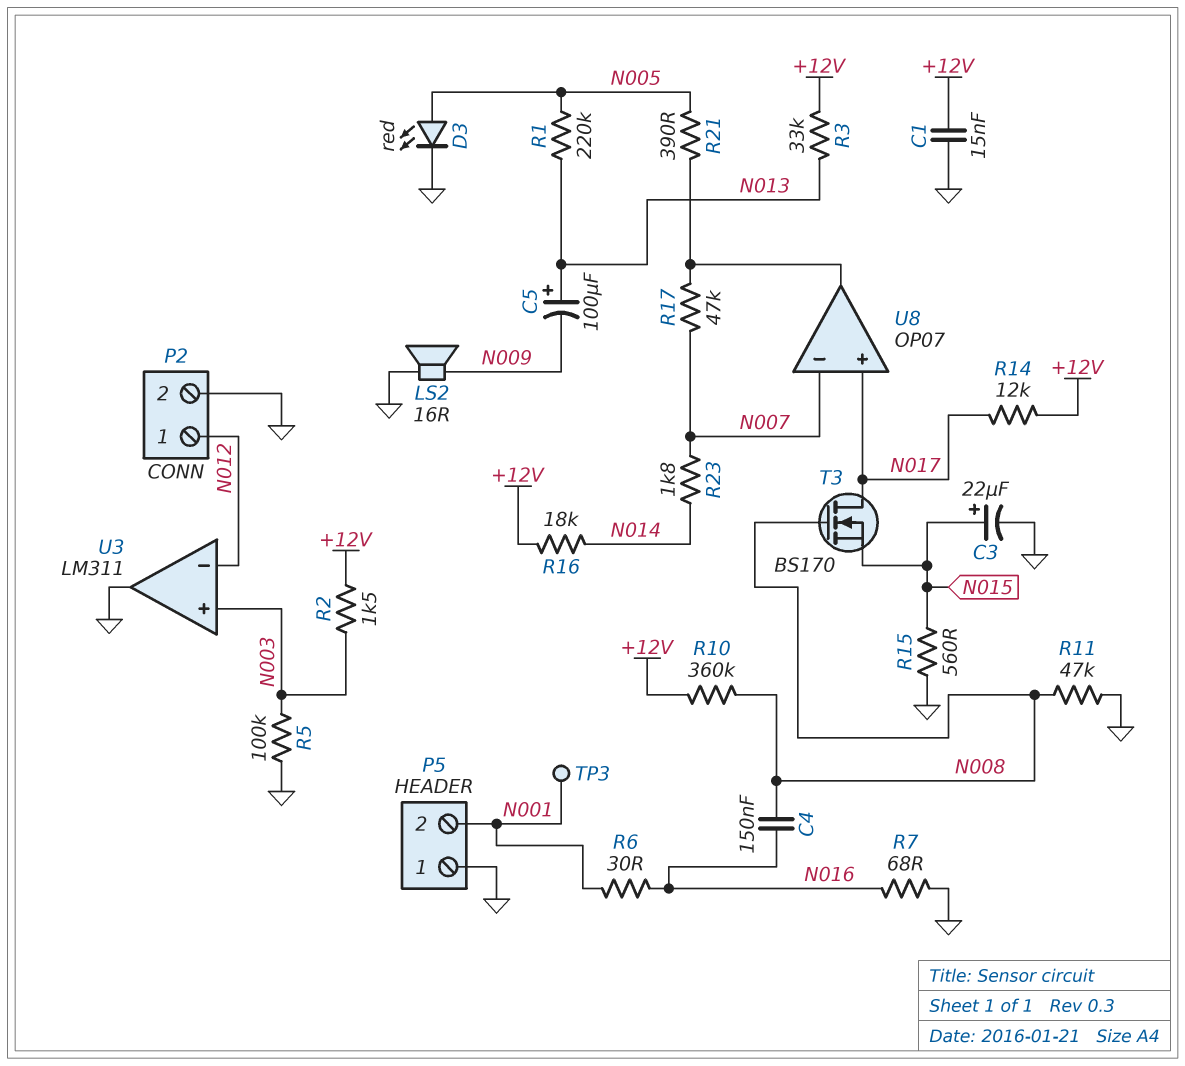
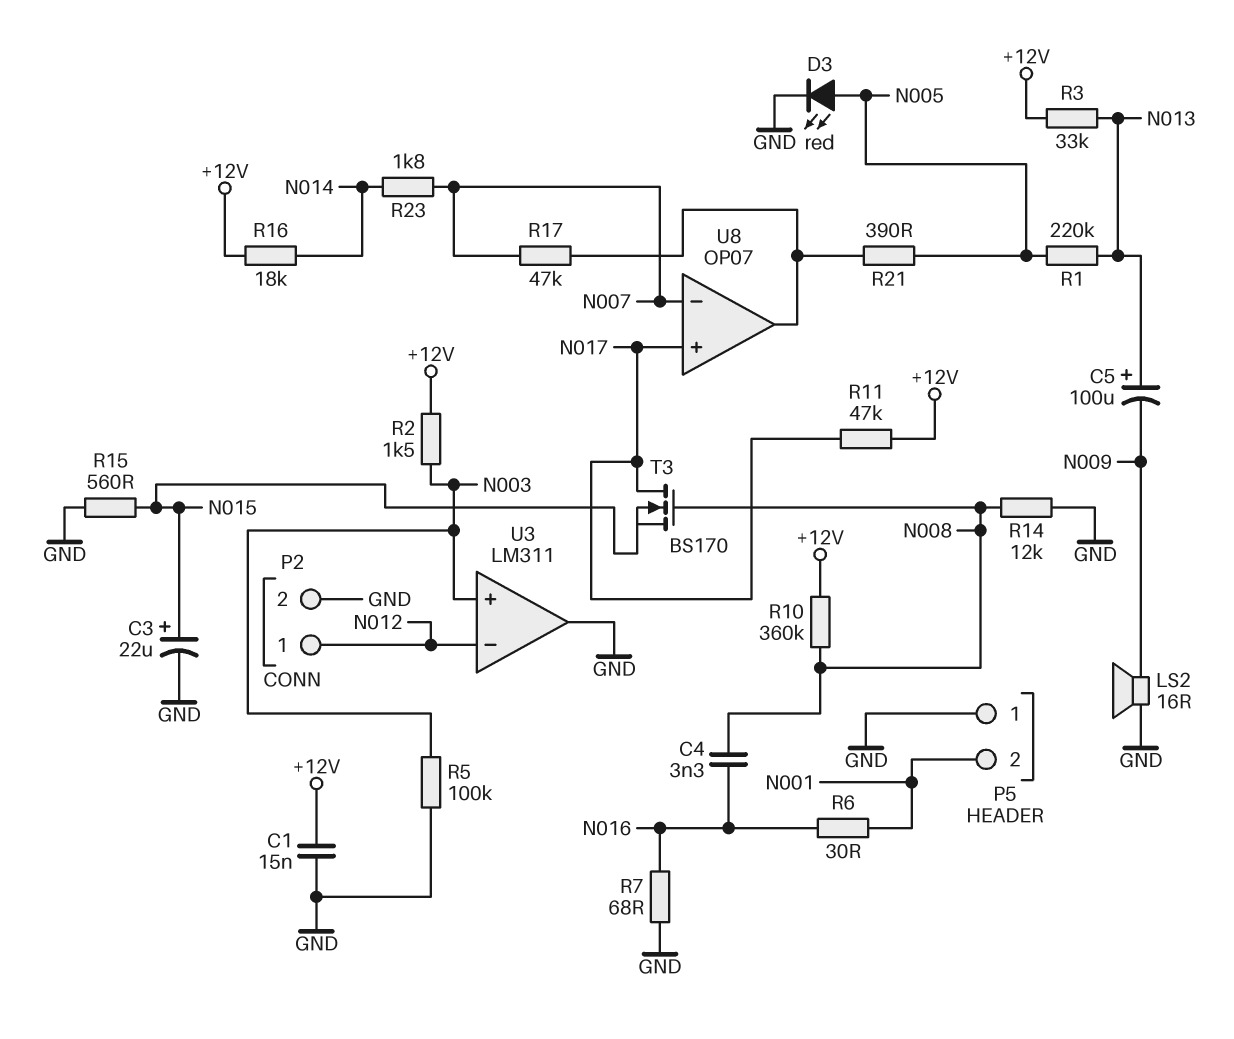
C4: 150nF (N008, N016) -> 3.3nF (N008, N016)
R11: 47k (GND, N008) -> 47k (+12V, N017)
R14: 12k (+12V, N017) -> 12k (GND, N008)
TP3: test point (N001) -> none

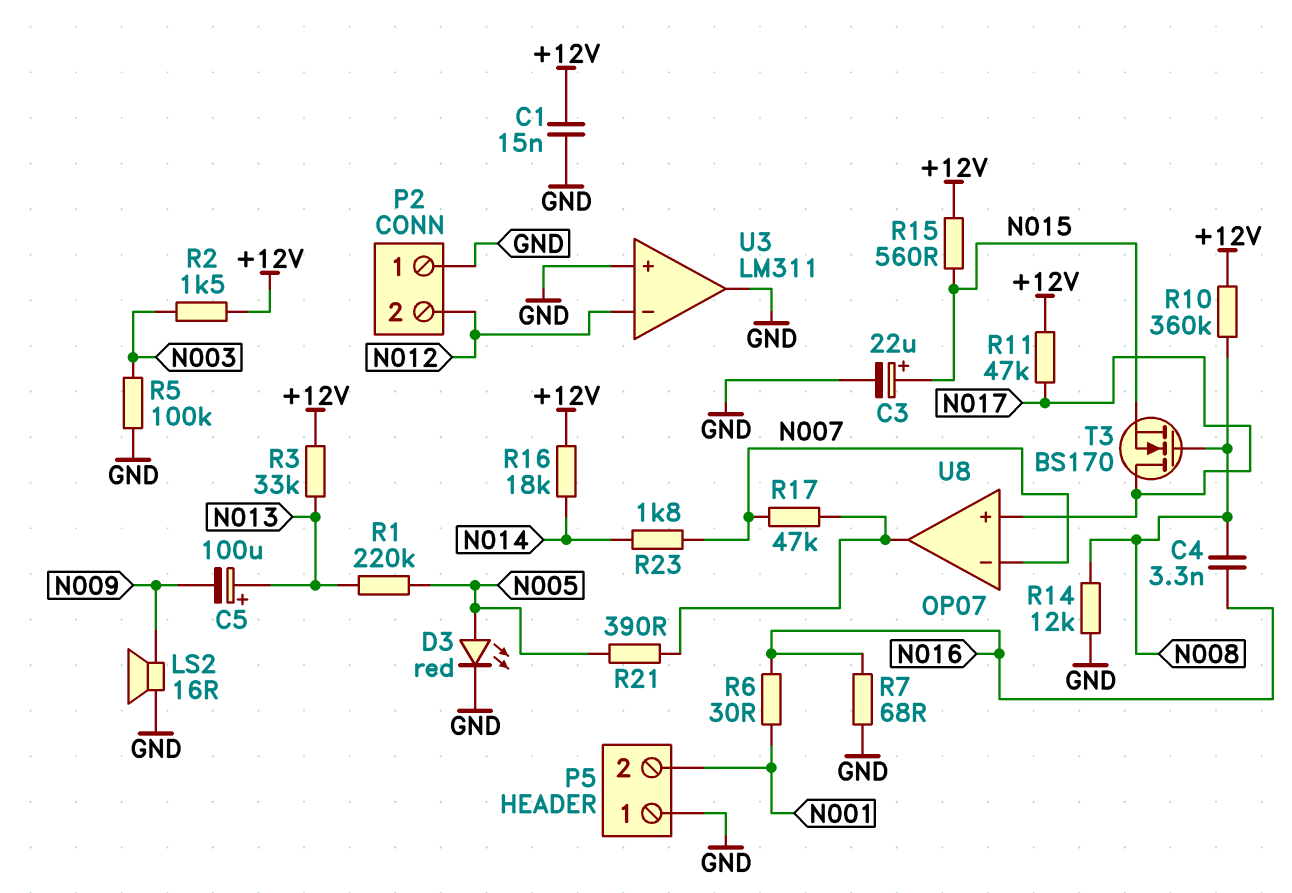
P2 pin 1: N012 -> GND
P2 pin 2: GND -> N012
R15: 560 (GND, N015) -> 560 (+12V, N015)
U3 pin in+: N003 -> GND

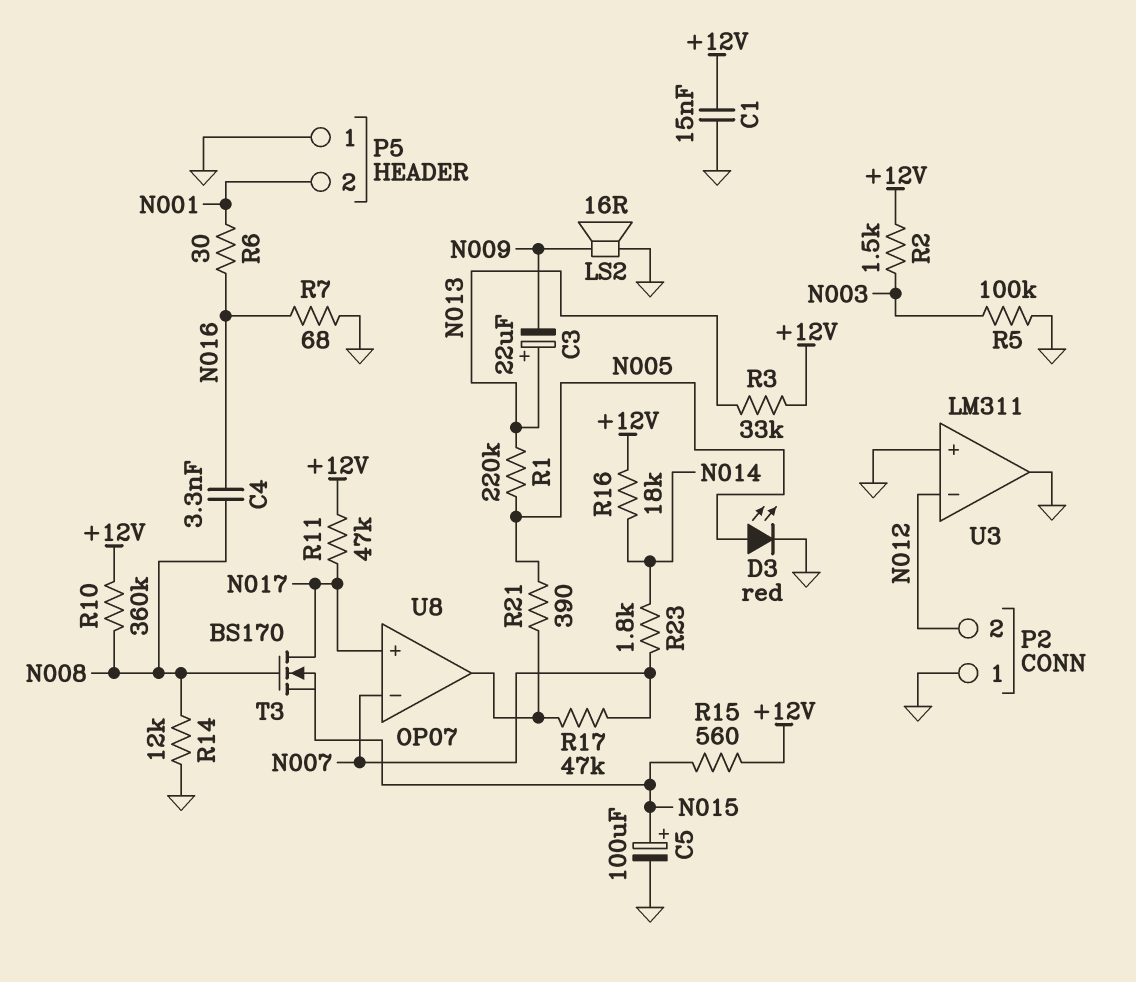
C3: 22uF (plus N015, minus GND) -> 22uF (plus N013, minus N009)
C5: 100uF (plus N013, minus N009) -> 100uF (plus N015, minus GND)

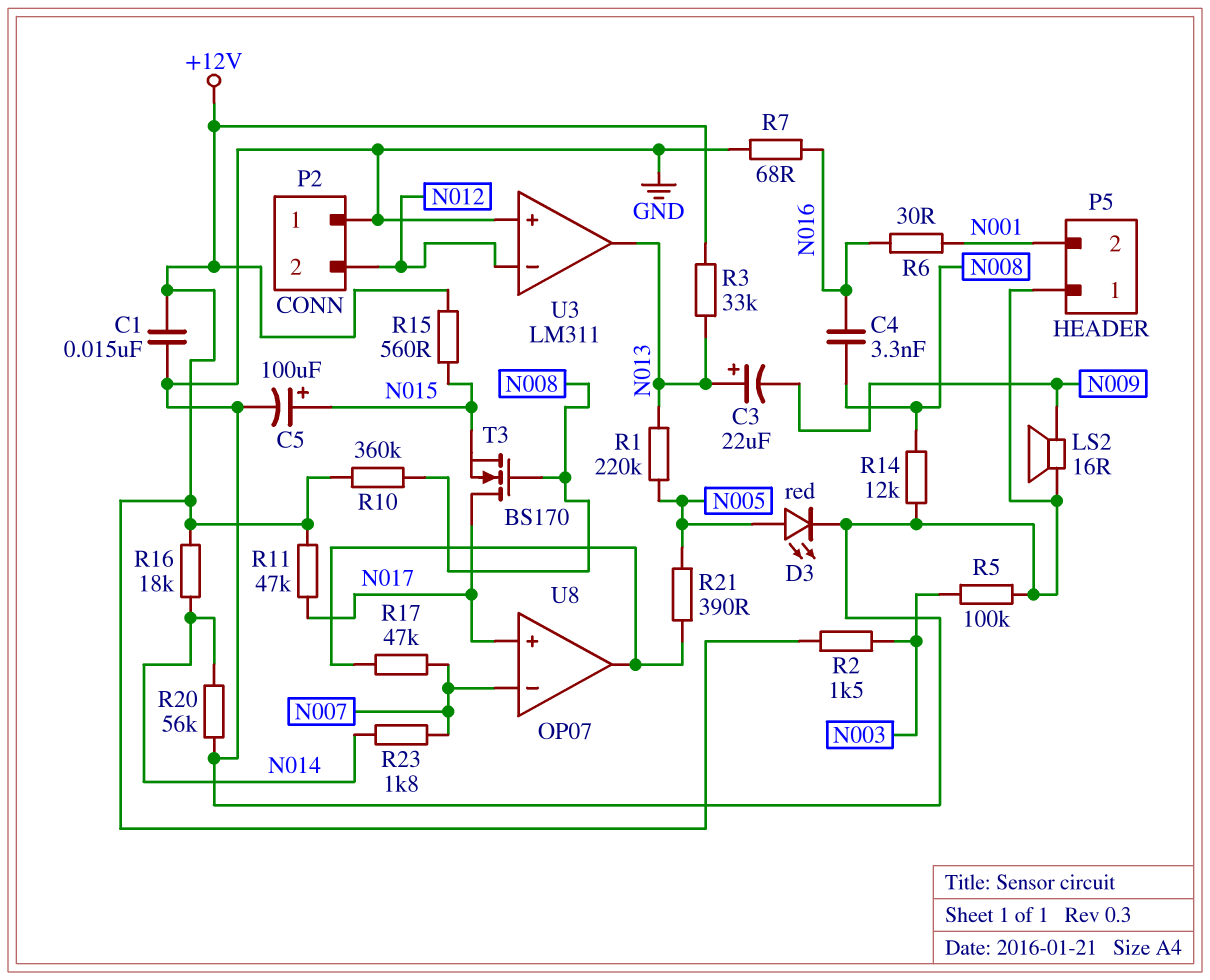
R20: none -> 56k (GND, N014)
U3 pin out: GND -> N013

